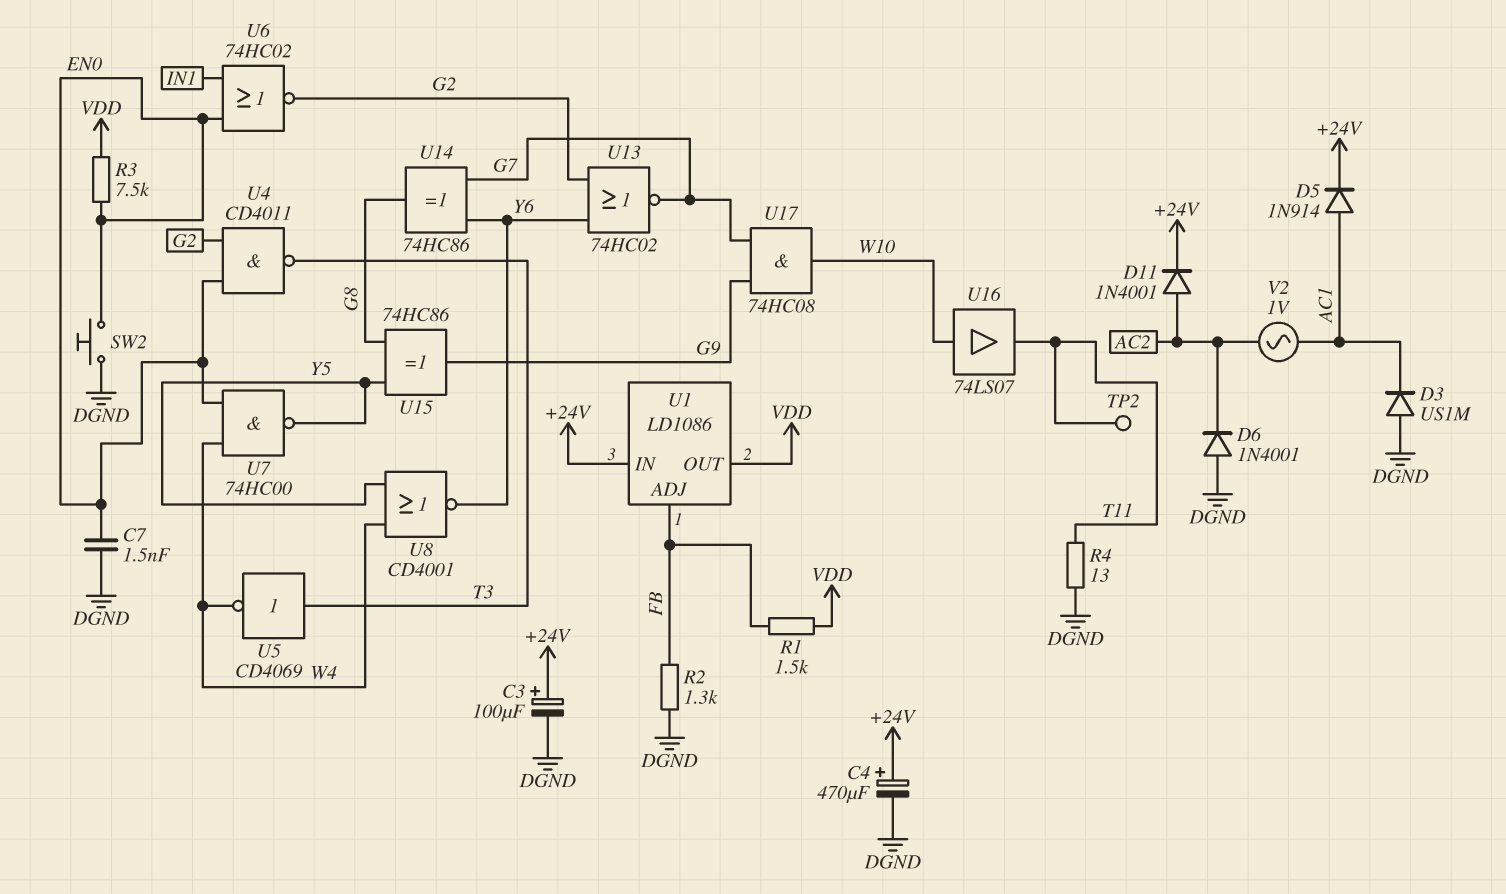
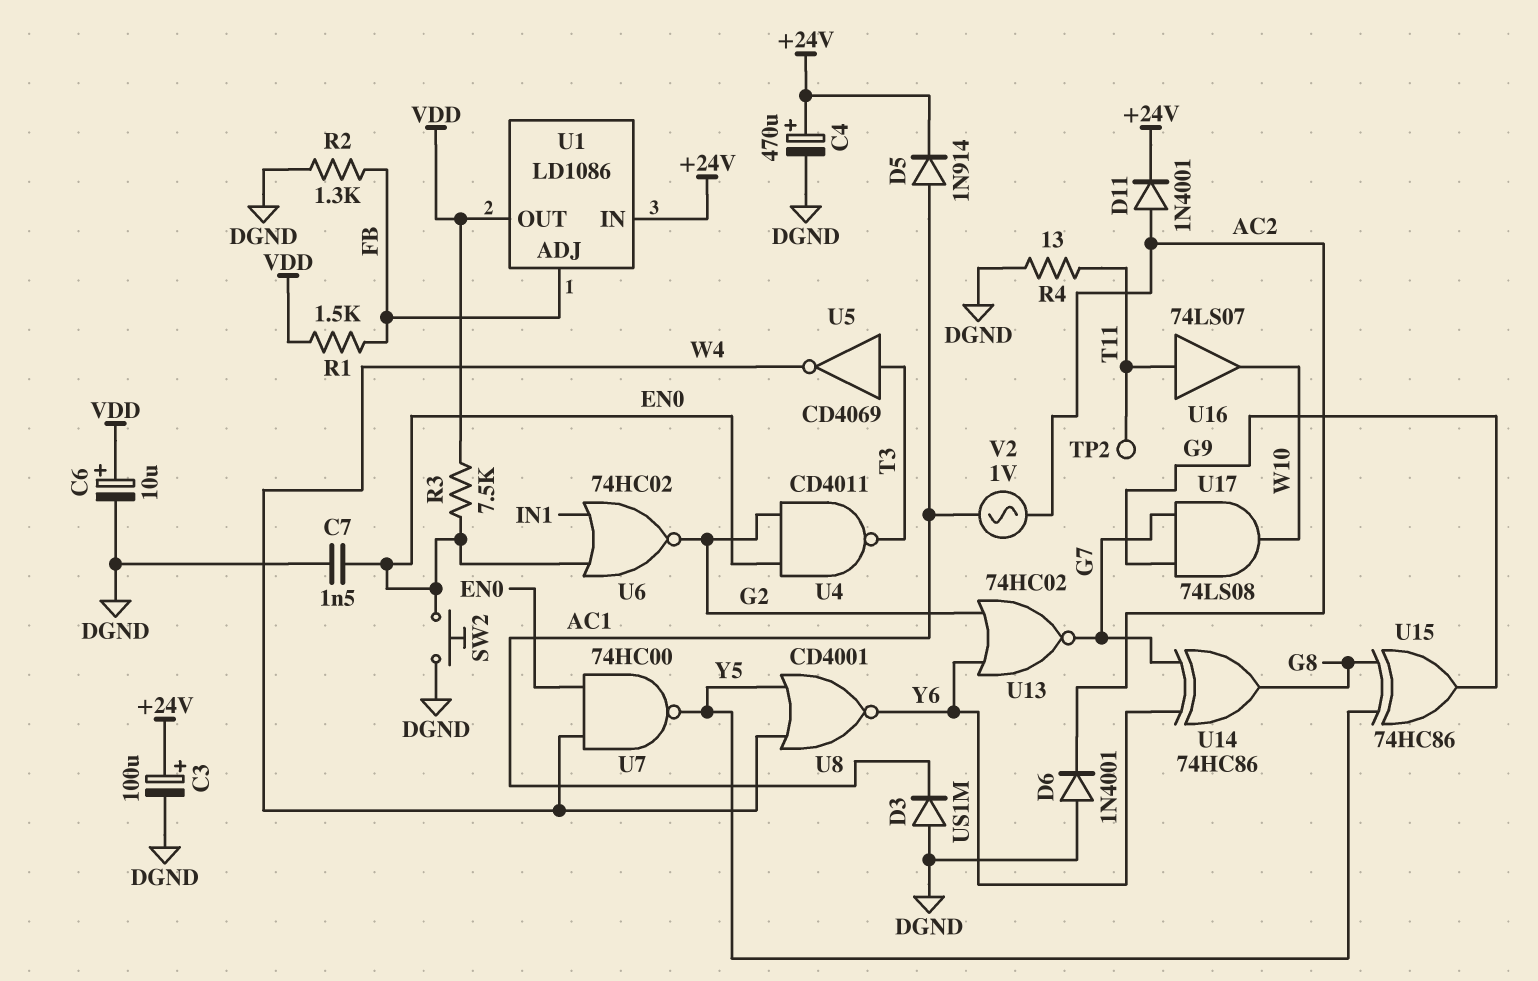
C6: none -> 10uF (plus VDD, minus DGND)
U16: buffer 74LS07 (in W10, out T11) -> buffer 74LS07 (in T11, out W10)
U17: AND 74HC08 (in G7, in G9, out W10) -> AND 74LS08 (in G7, in G9, out W10)

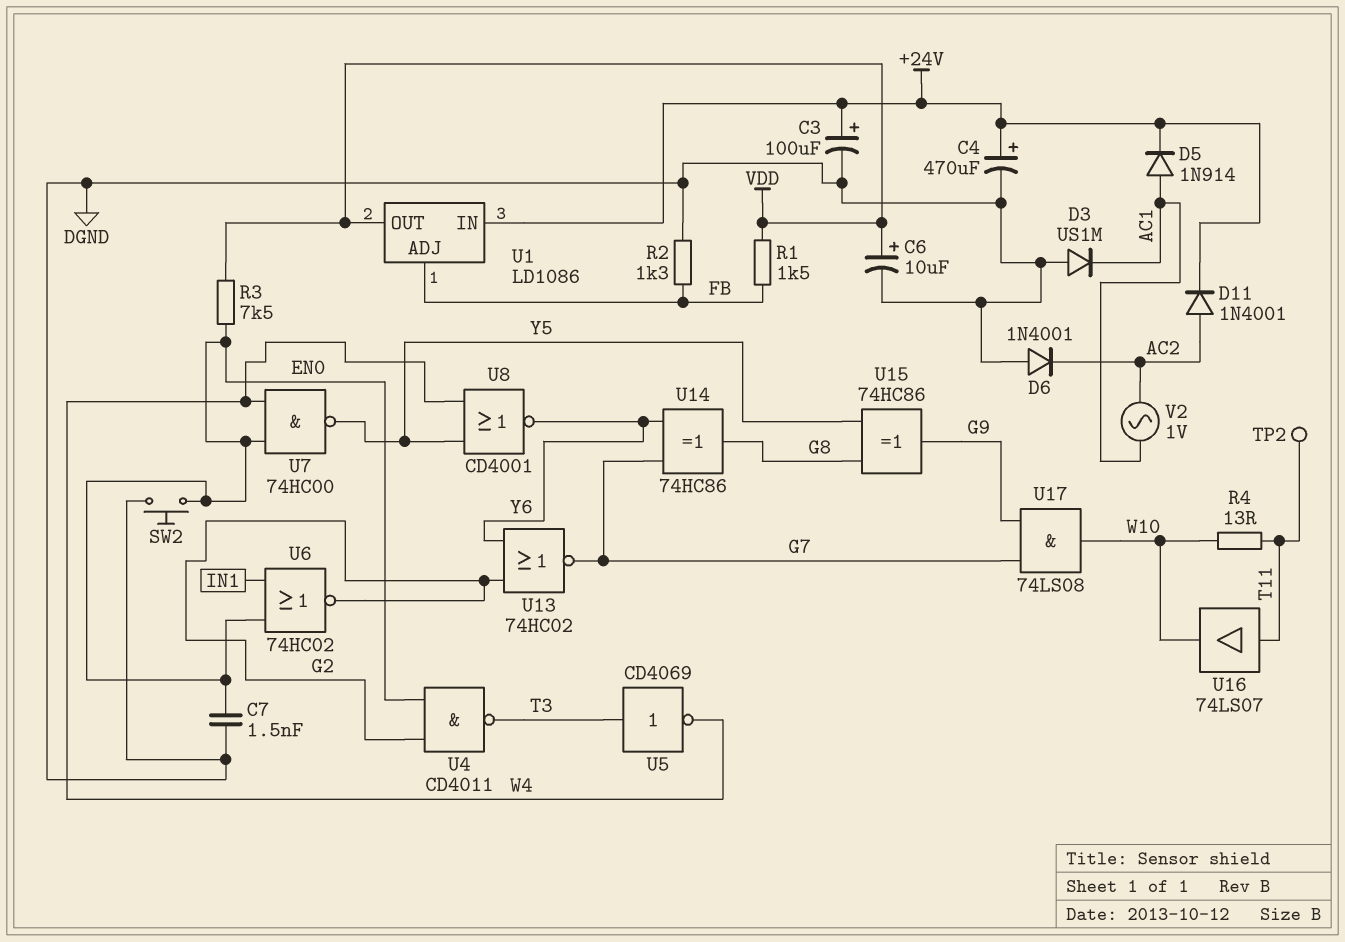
R4: 13 (DGND, T11) -> 13 (T11, W10)

